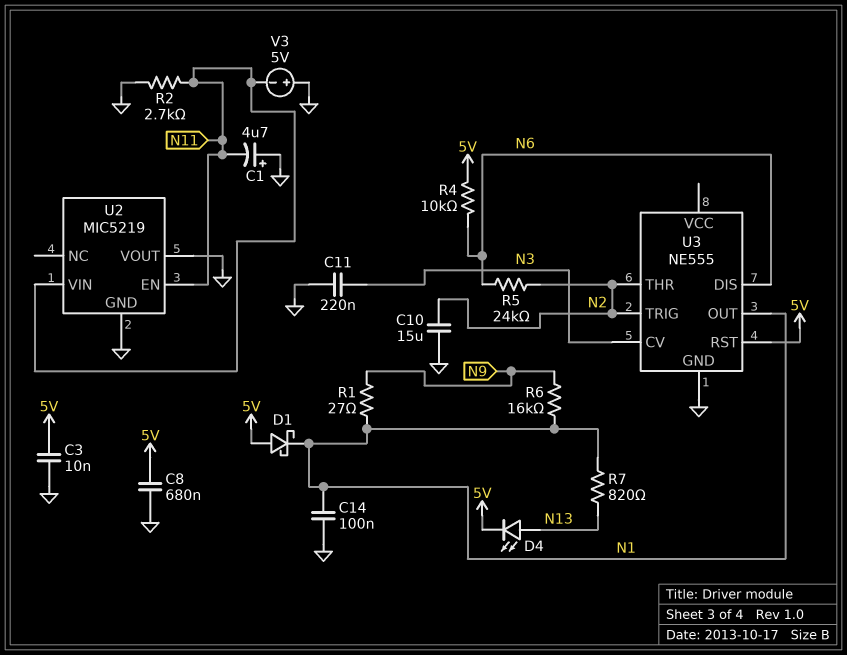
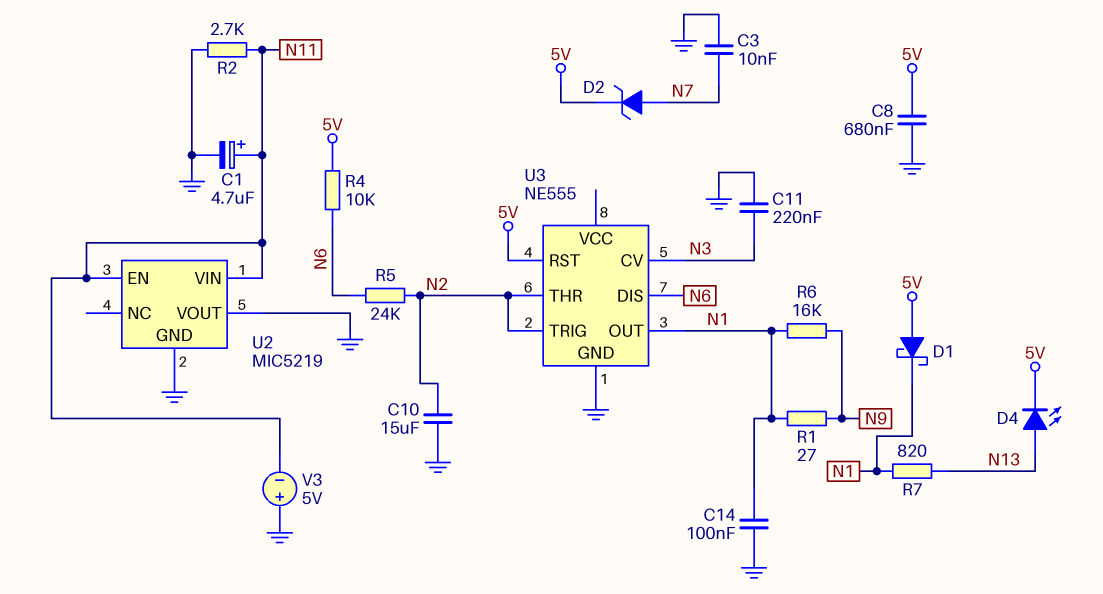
C1: 4.7uF (plus GND, minus N11) -> 4.7uF (plus N11, minus GND)
C3: 10nF (5V, GND) -> 10nF (GND, N7)
D2: none -> zener (A N7, K 5V)

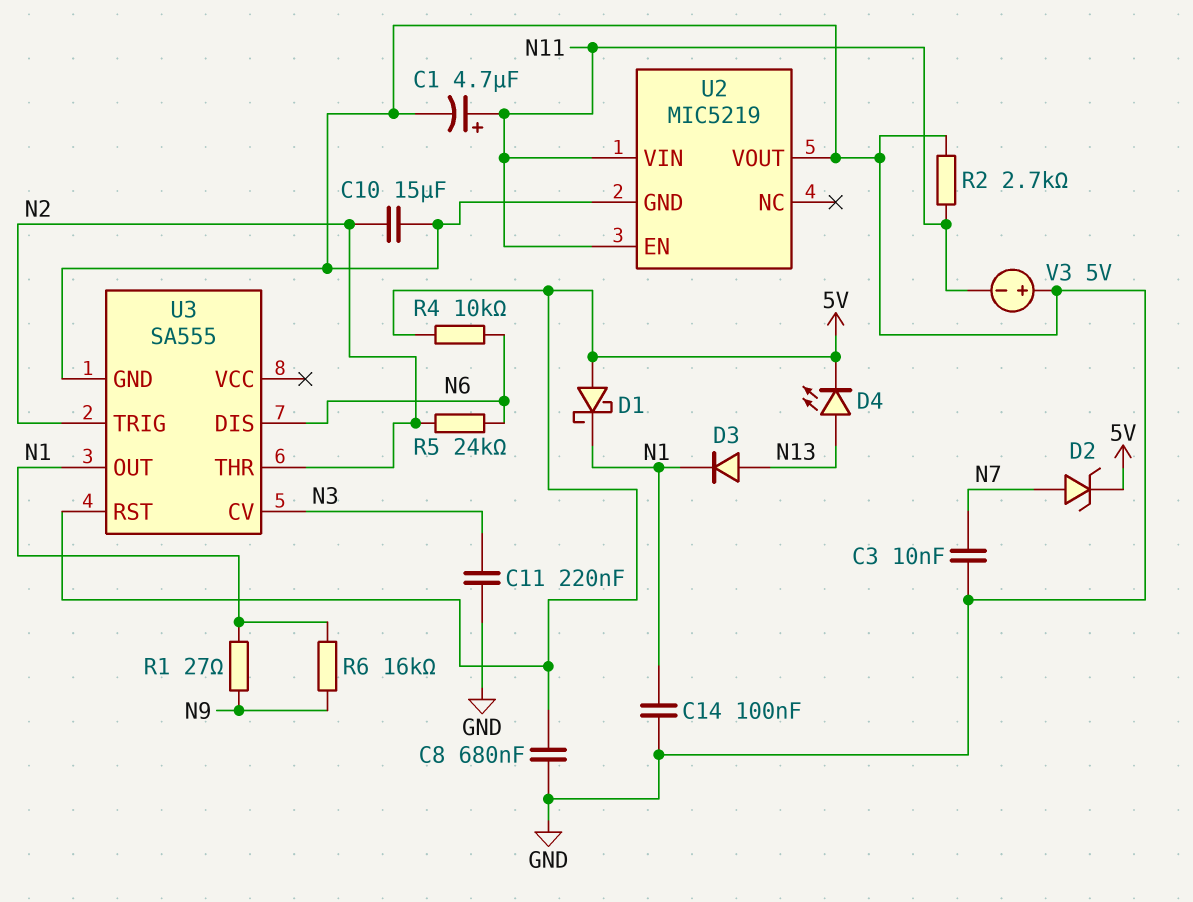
D3: none -> diode (A N13, K N1)
R7: 820 (N1, N13) -> none
U3: NE555 -> SA555

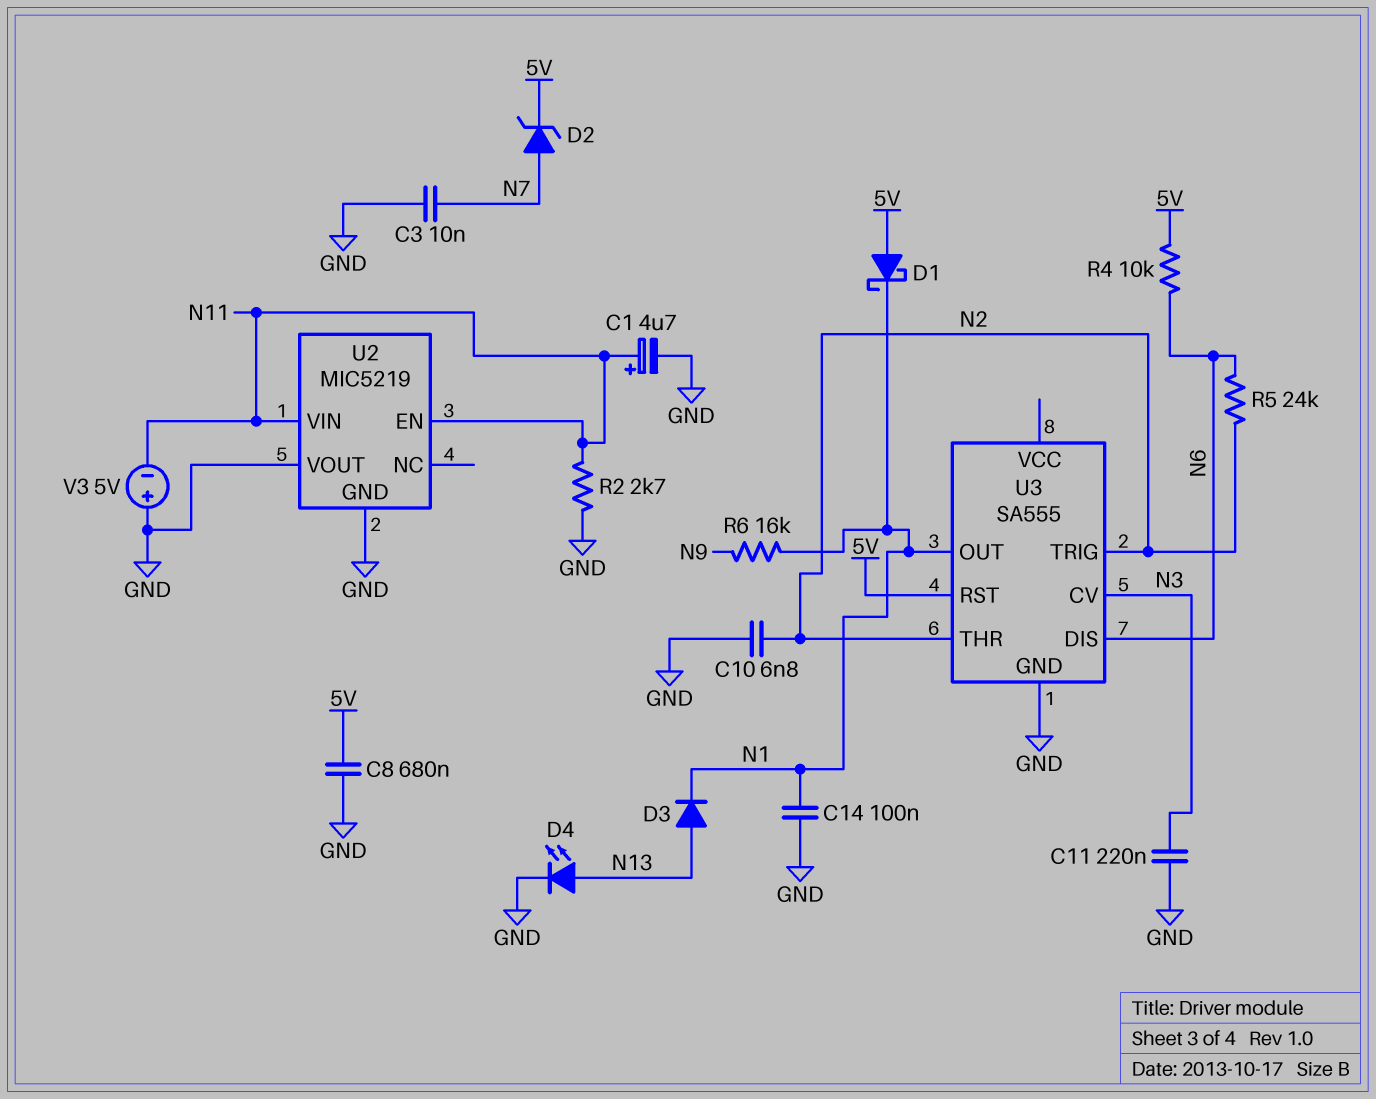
C10: 15uF (GND, N2) -> 6.8nF (GND, N2)
D4: LED (A N13, K 5V) -> LED (A N13, K GND)
R1: 27 (N1, N9) -> none

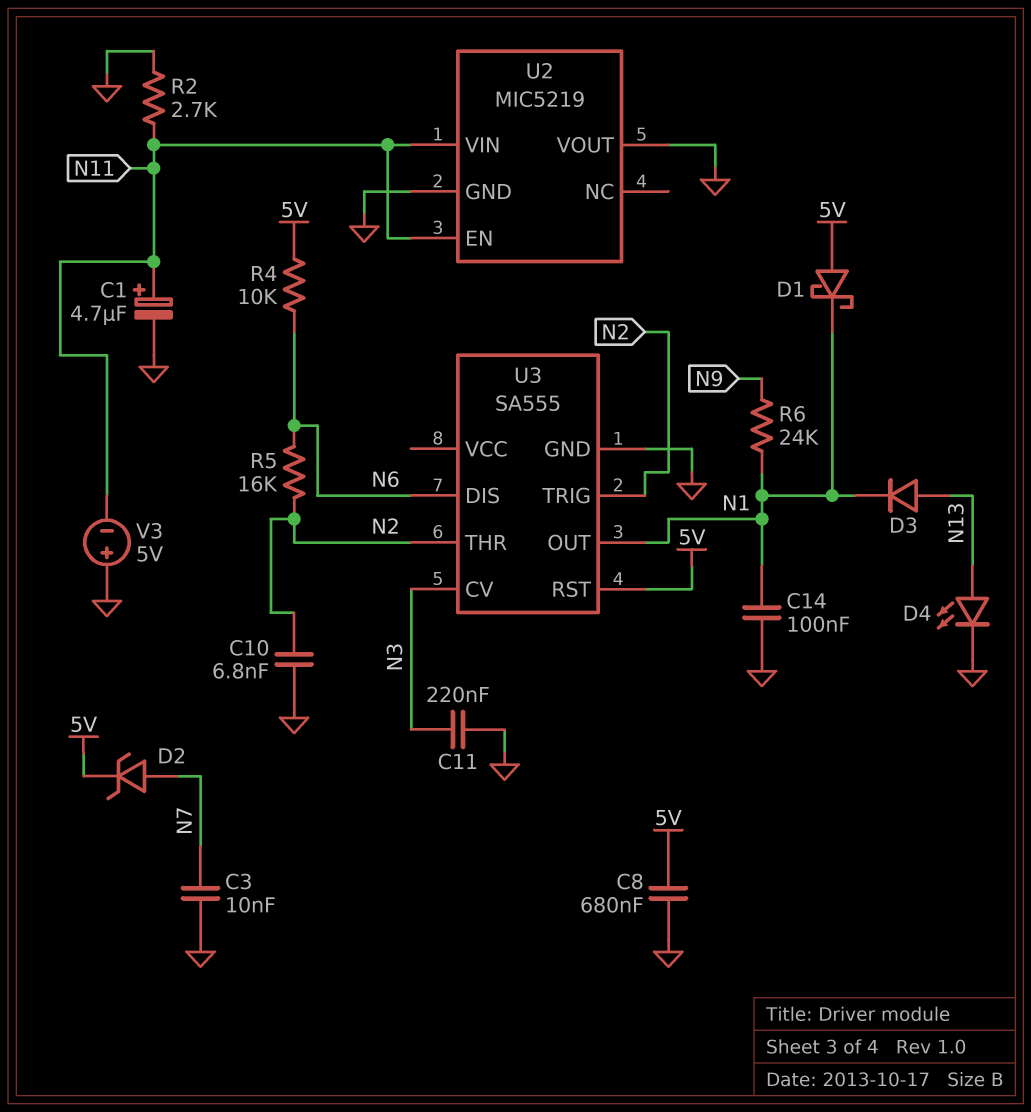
R5: 24k (N2, N6) -> 16k (N2, N6)
R6: 16k (N1, N9) -> 24k (N1, N9)

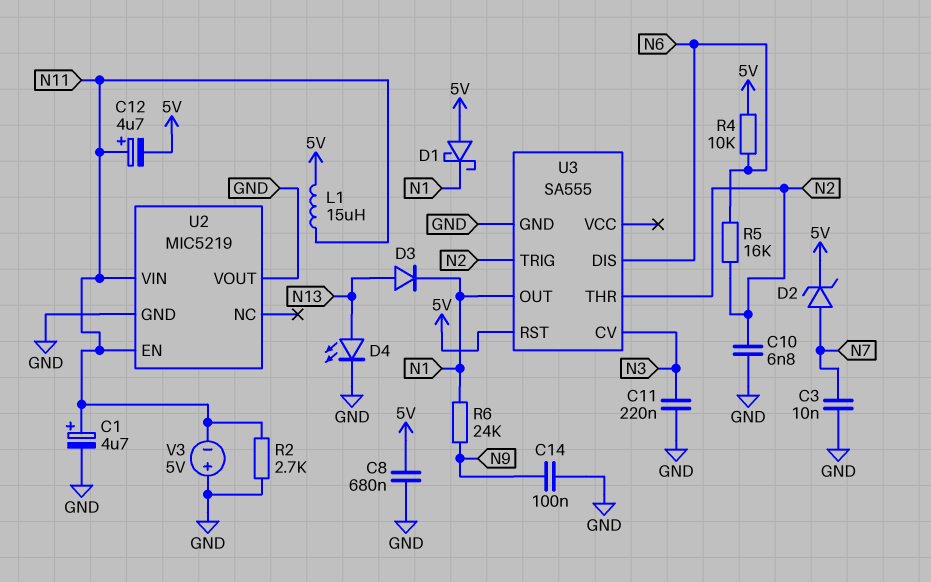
C12: none -> 4.7uF (plus N11, minus 5V)
C14: 100nF (GND, N1) -> 100nF (GND, N9)
L1: none -> 15uH (5V, N11)

